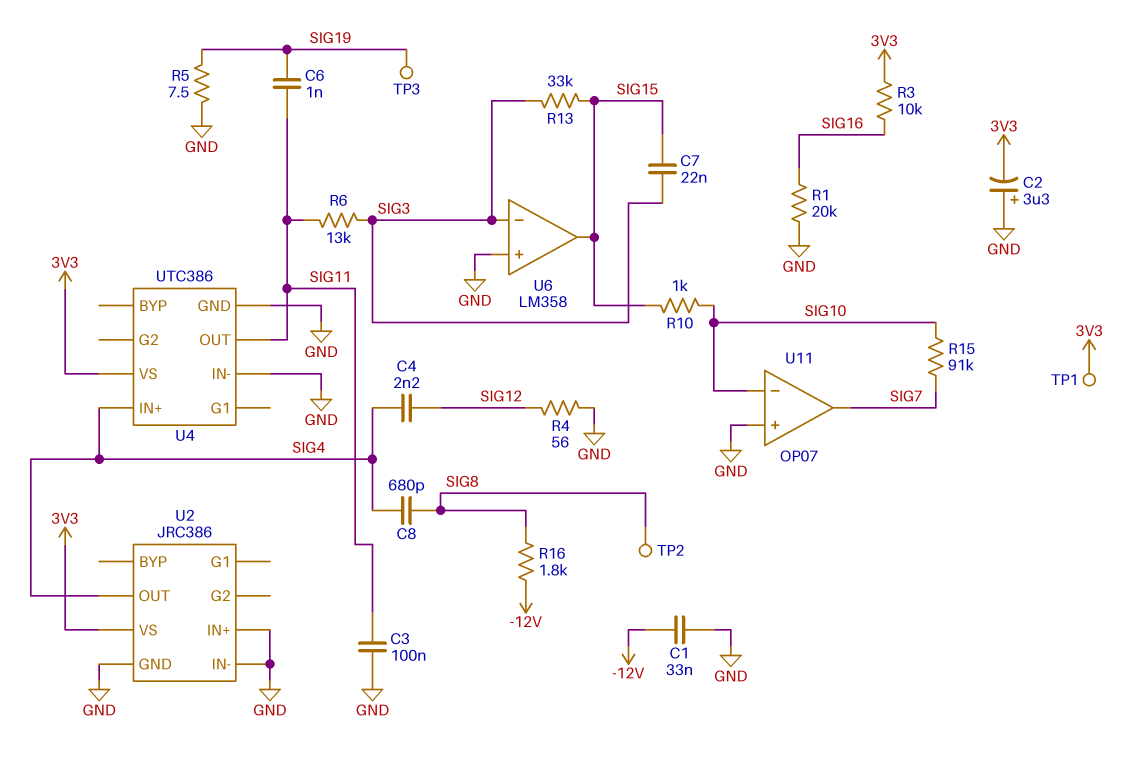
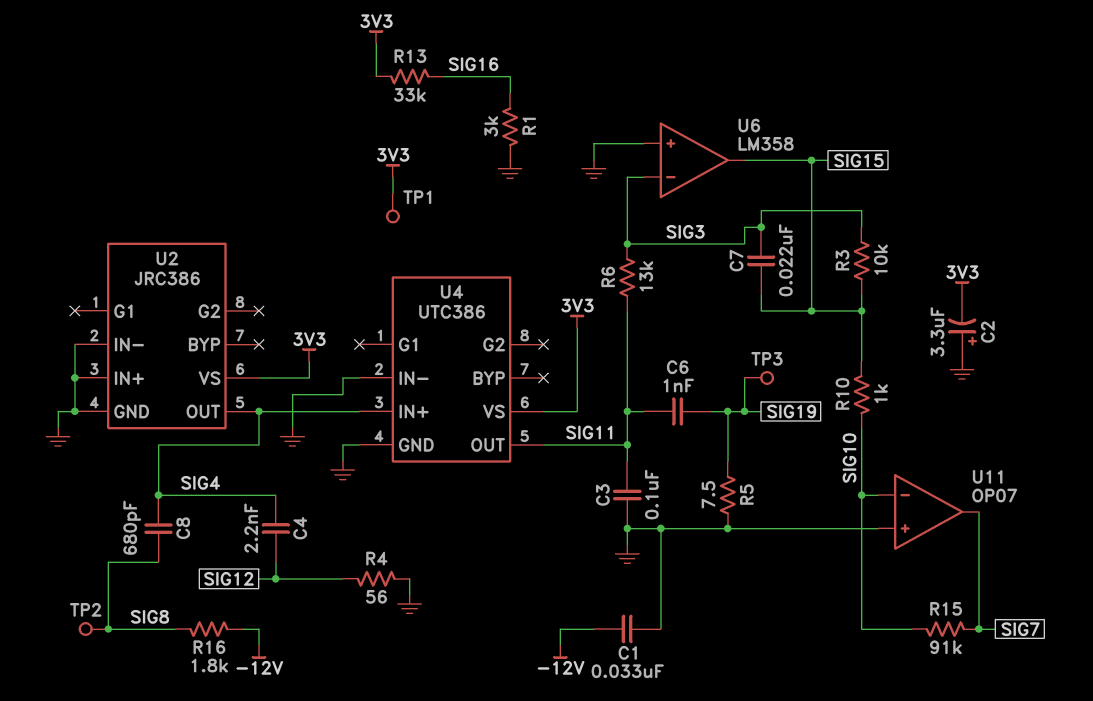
R1: 20k (GND, SIG16) -> 3k (GND, SIG16)
R3: 10k (3V3, SIG16) -> 10k (SIG3, SIG15)
R13: 33k (SIG3, SIG15) -> 33k (3V3, SIG16)

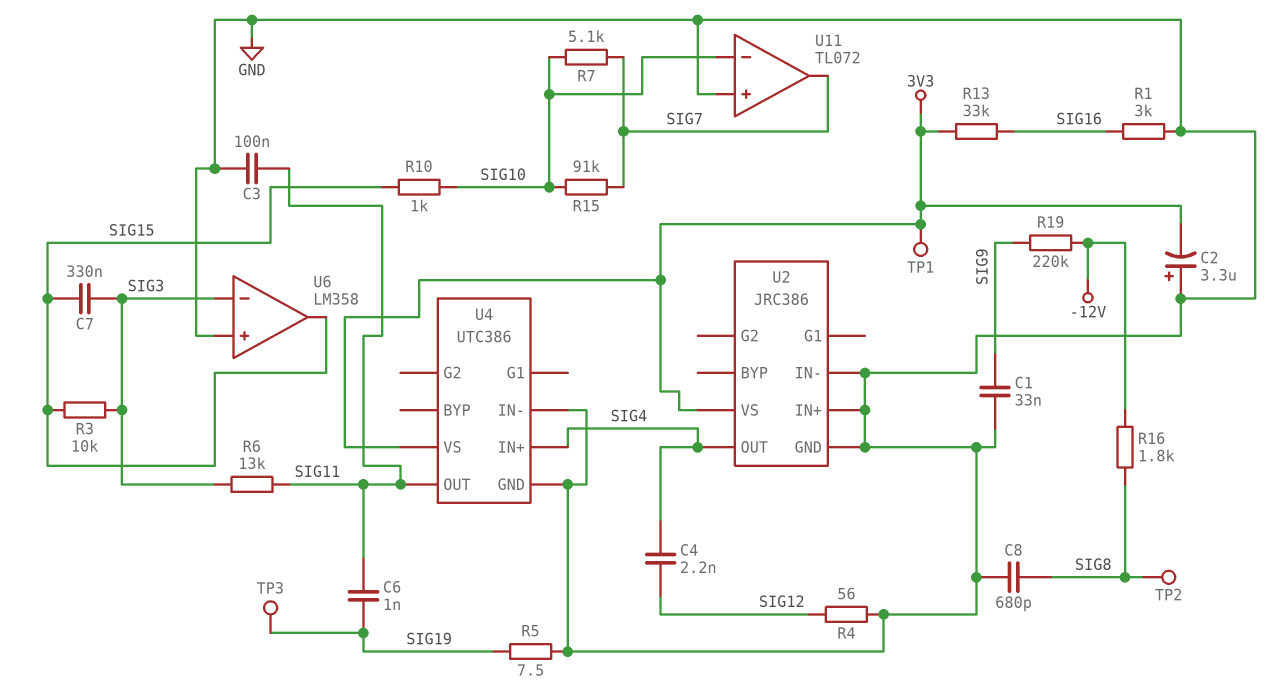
C1: 33nF (-12V, GND) -> 33nF (GND, SIG9)
C7: 22nF (SIG3, SIG15) -> 330nF (SIG3, SIG15)
C8: 680pF (SIG4, SIG8) -> 680pF (GND, SIG8)
R7: none -> 5.1k (SIG7, SIG10)
R19: none -> 220k (-12V, SIG9)
U11: OP07 -> TL072

